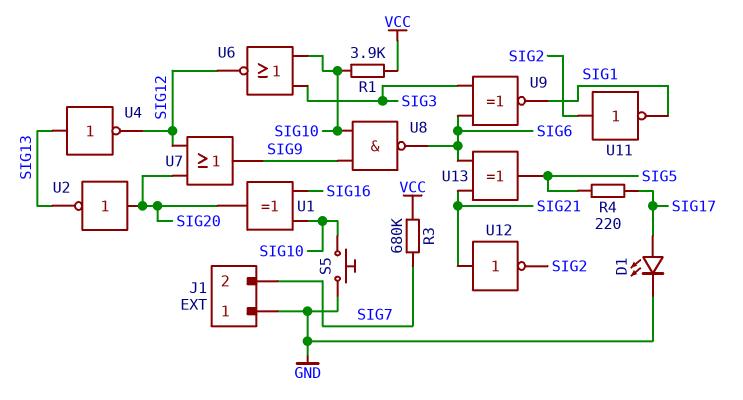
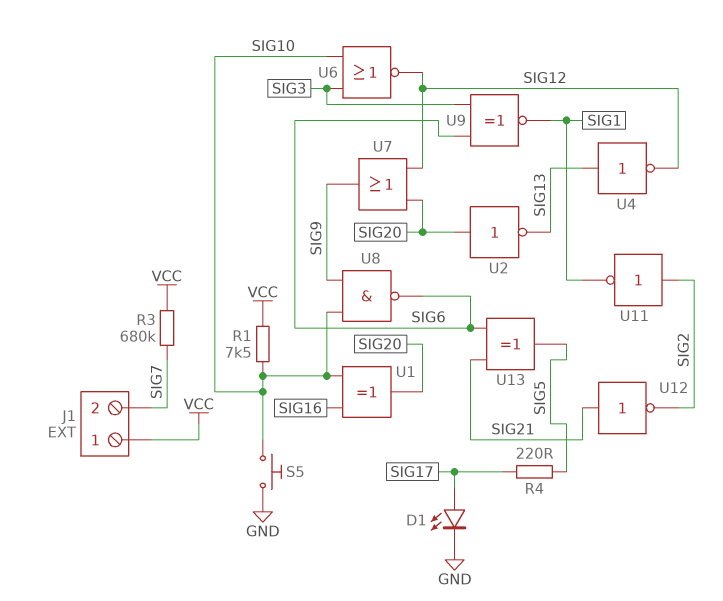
J1 pin 1: GND -> VCC
R1: 3.9k (SIG10, VCC) -> 7.5k (SIG10, VCC)

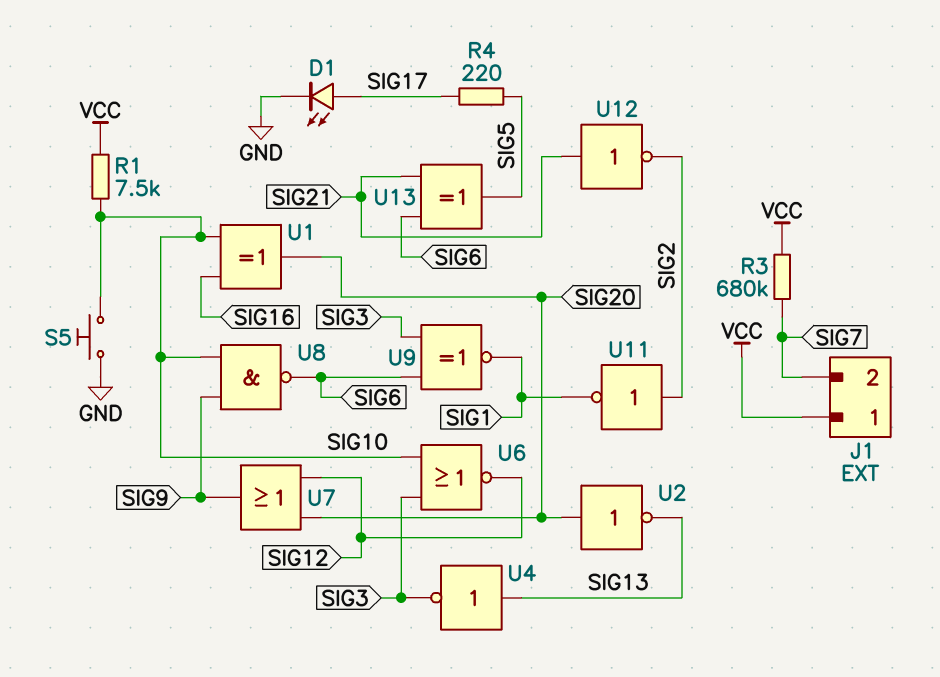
U4: NOT (in SIG13, out SIG12) -> NOT (in SIG13, out SIG3)

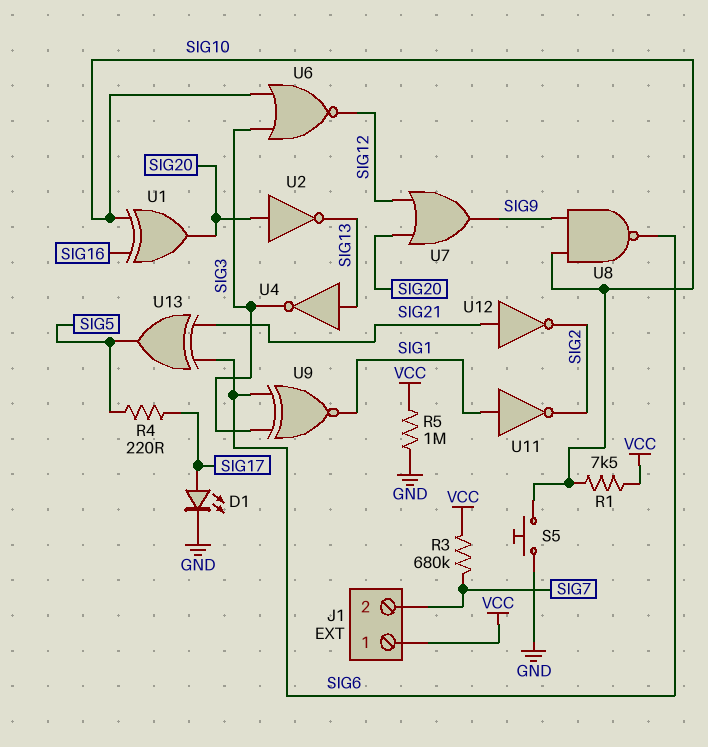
R5: none -> 1M (GND, VCC)
U11: NOT (in SIG2, out SIG1) -> NOT (in SIG1, out SIG2)

